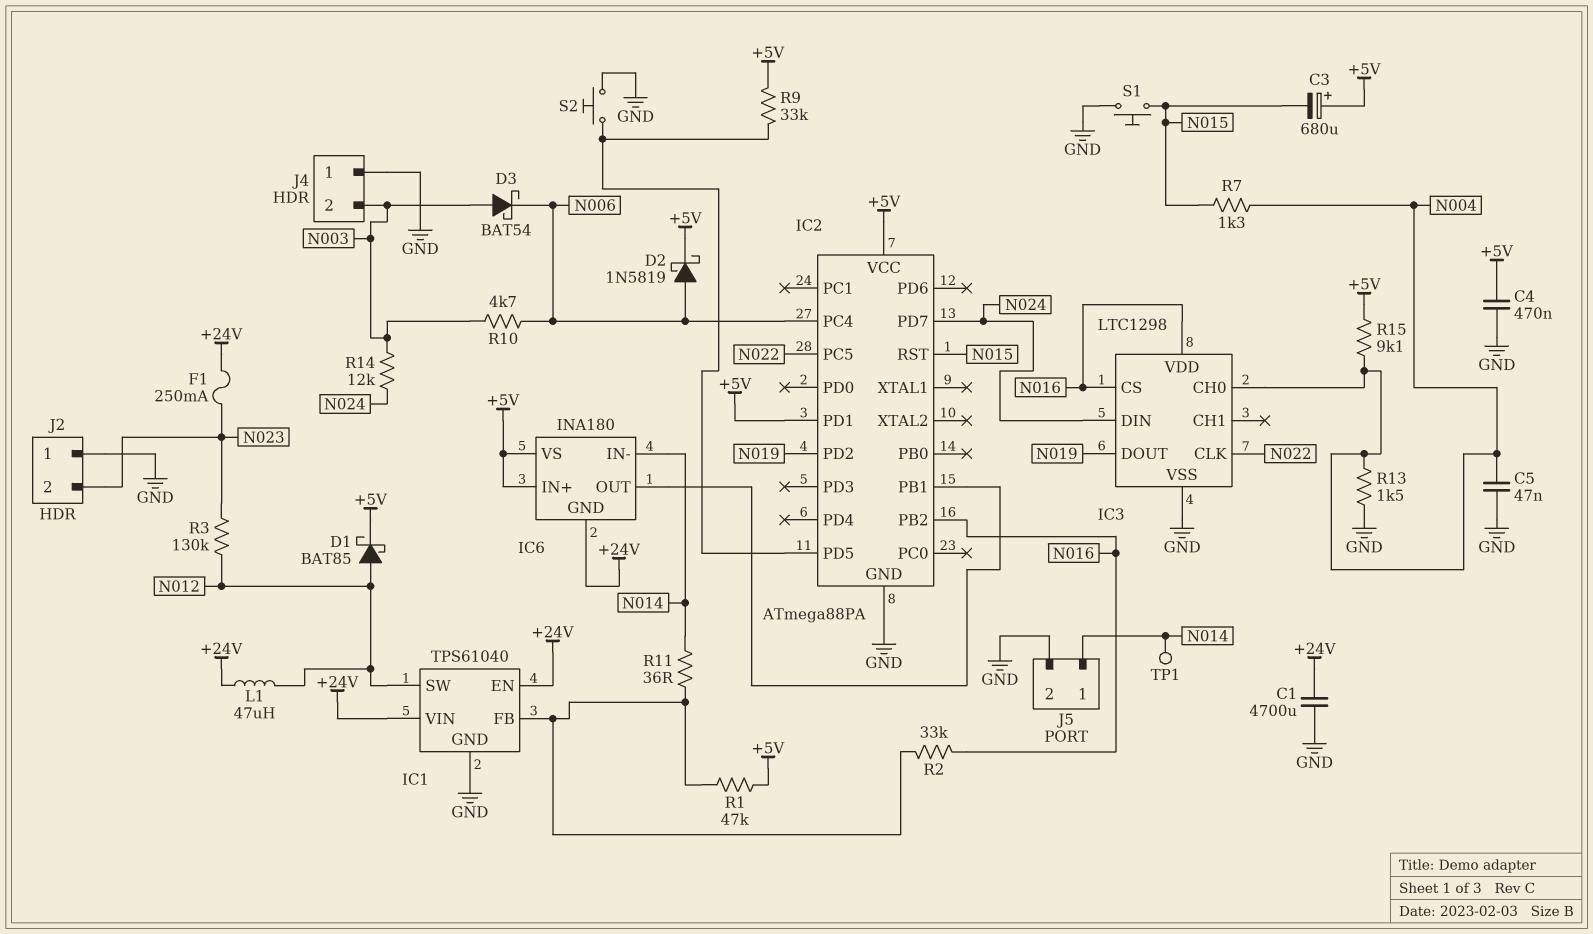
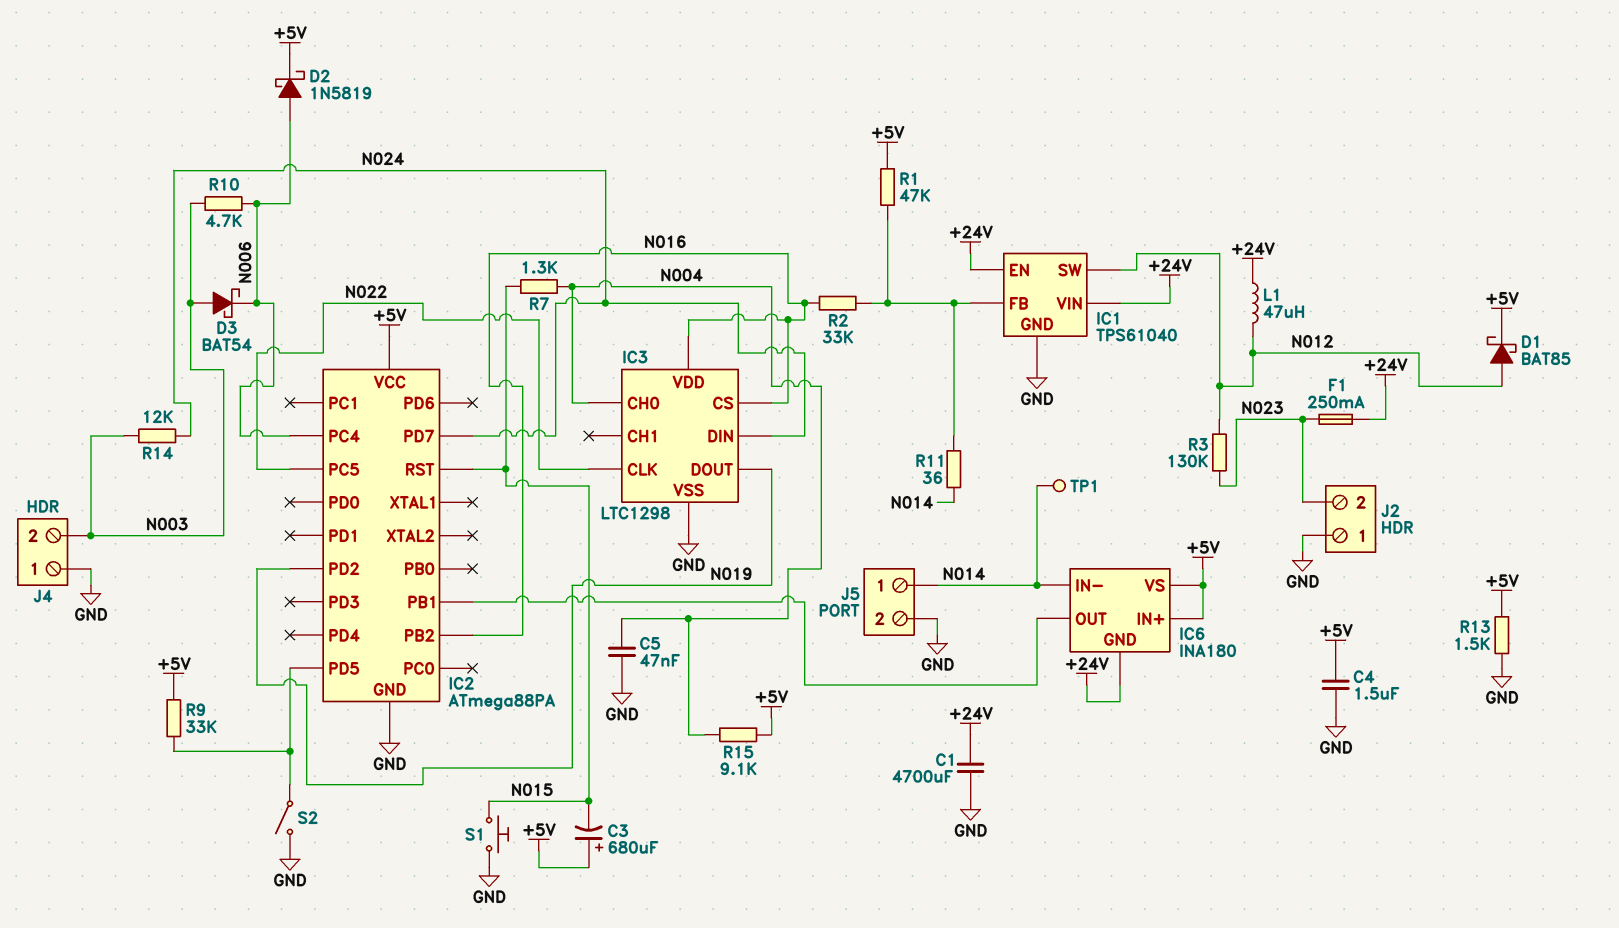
C4: 470nF (+5V, GND) -> 1.5uF (+5V, GND)
IC2 pin PD1: +5V -> none
R13: 1.5k (GND, N004) -> 1.5k (+5V, GND)
S2: button (GND, IC2/PD5) -> switch (GND, IC2/PD5)

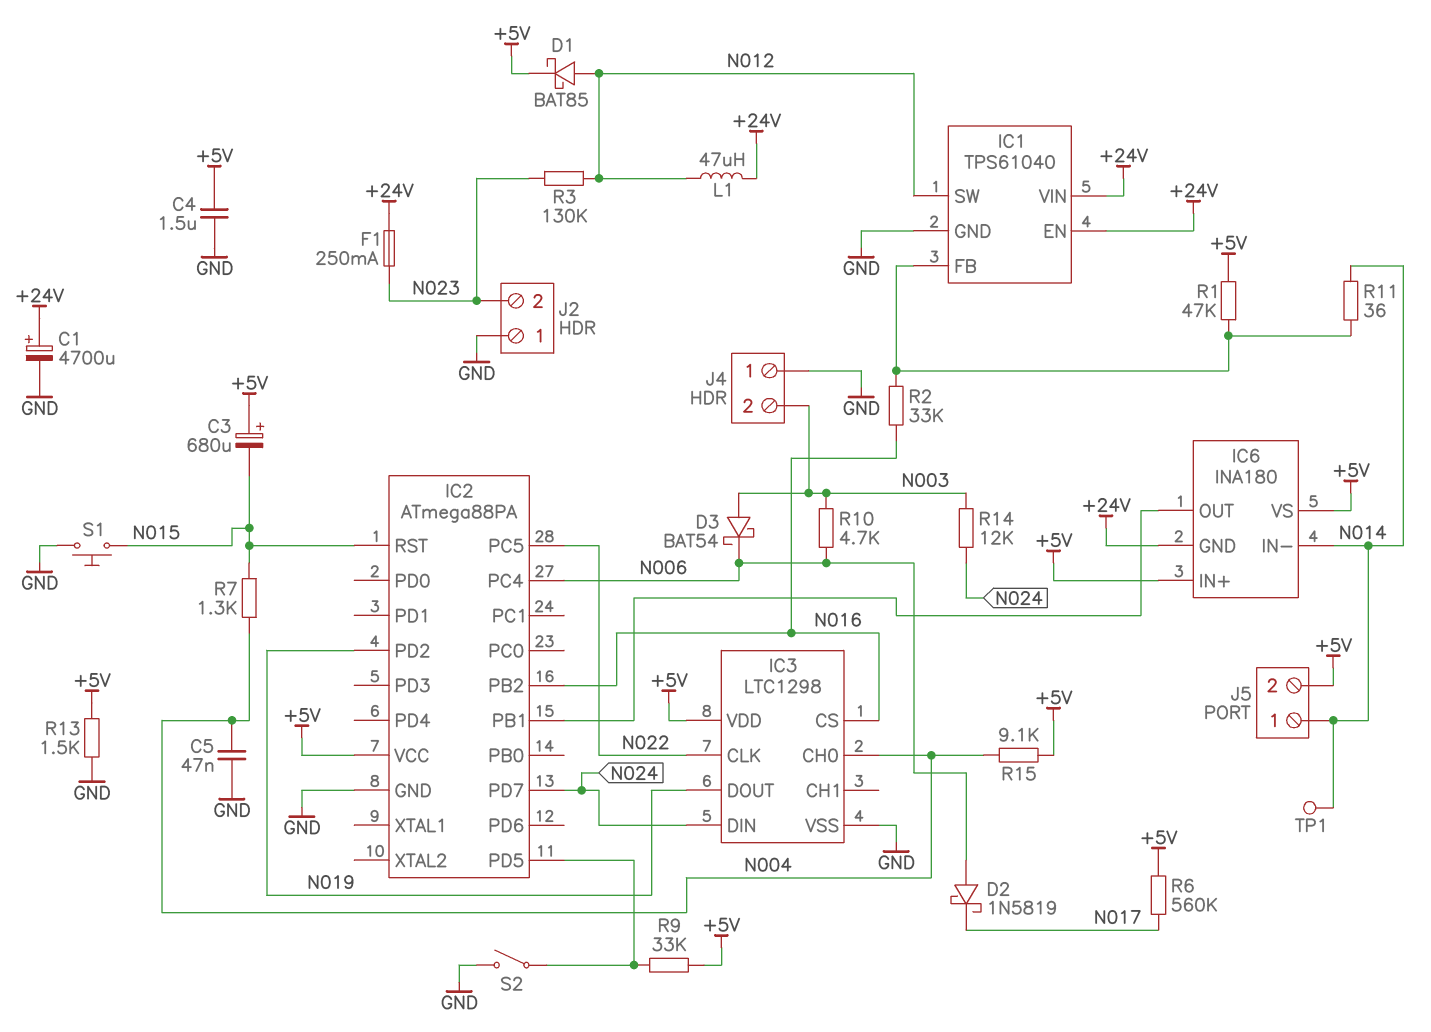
C1: 4700uF (+24V, GND) -> 4700uF (plus +24V, minus GND)
D2: schottky 1N5819 (A N006, K +5V) -> schottky 1N5819 (A N006, K N017)
IC3 pin VDD: N016 -> +5V
J5 pin 2: GND -> +5V
R6: none -> 560k (+5V, N017)

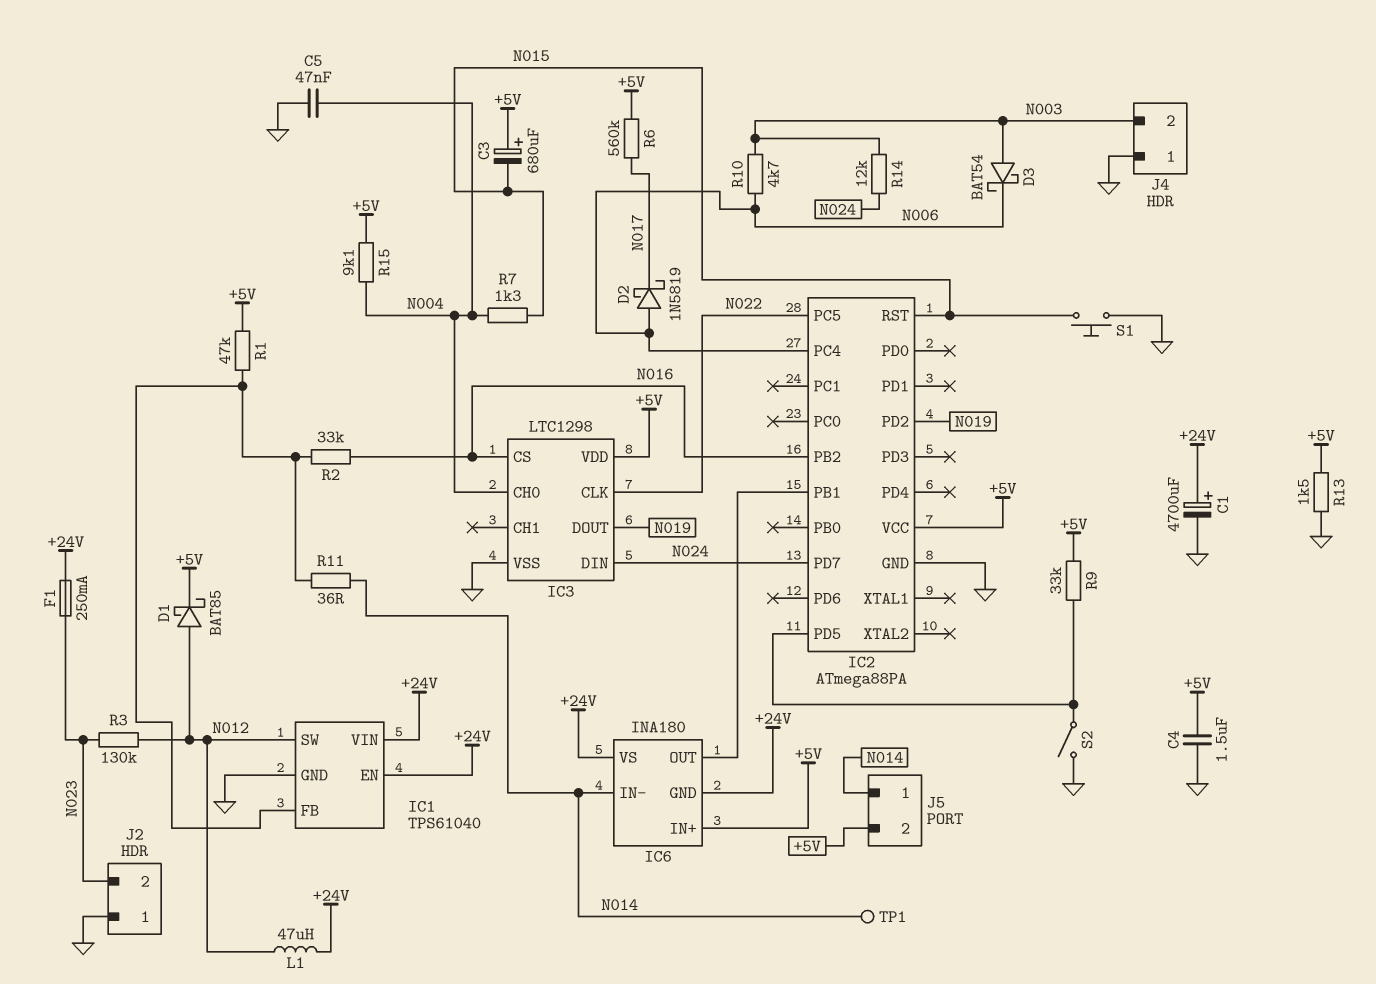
IC6 pin VS: +5V -> +24V

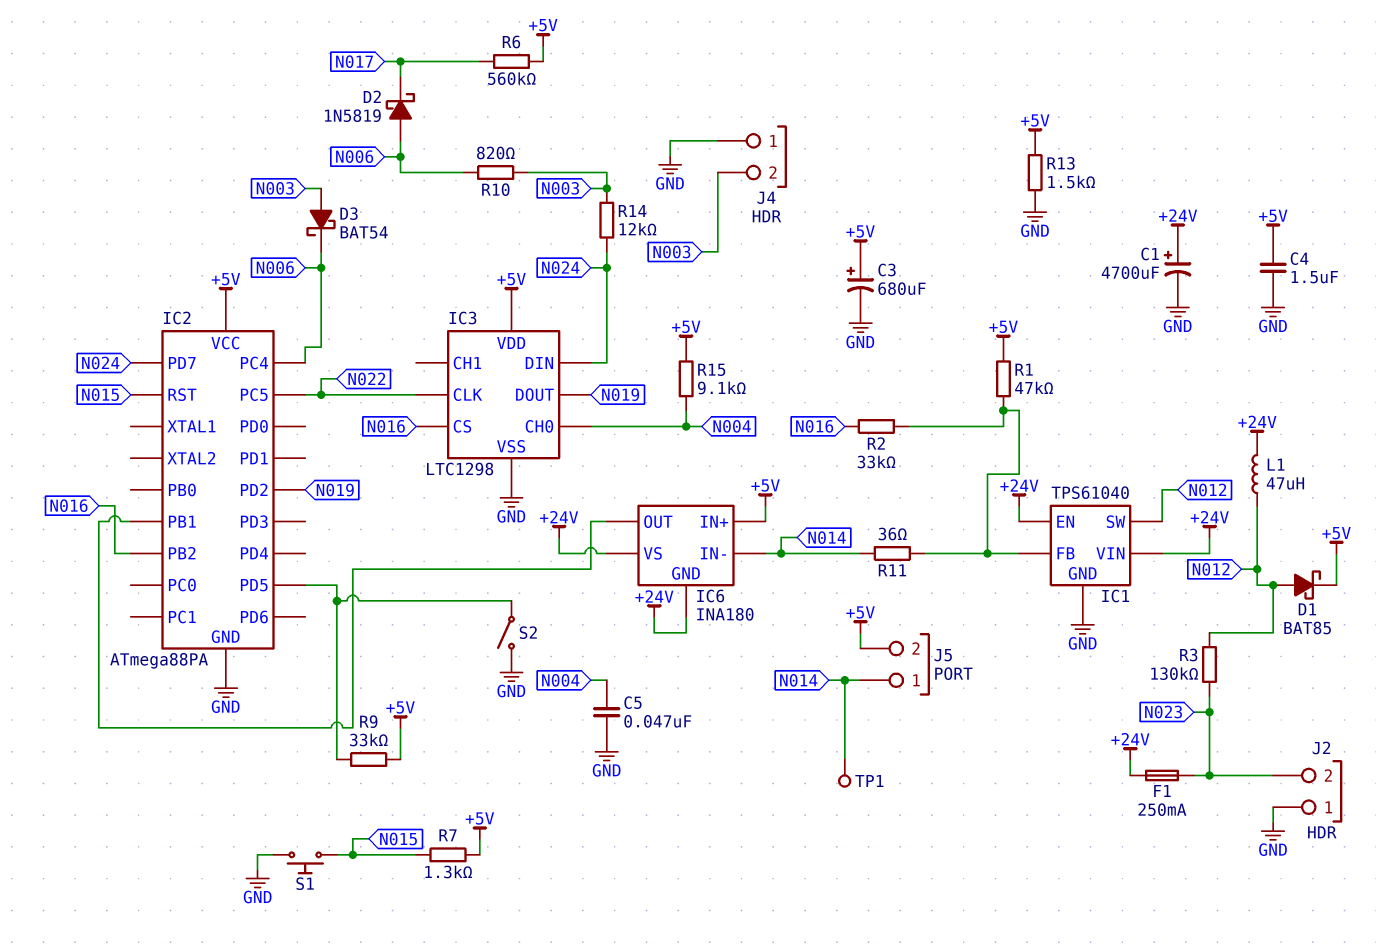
C3: 680uF (plus +5V, minus N015) -> 680uF (plus +5V, minus GND)
R7: 1.3k (N004, N015) -> 1.3k (+5V, N015)
R10: 4.7k (N003, N006) -> 820 (N003, N006)

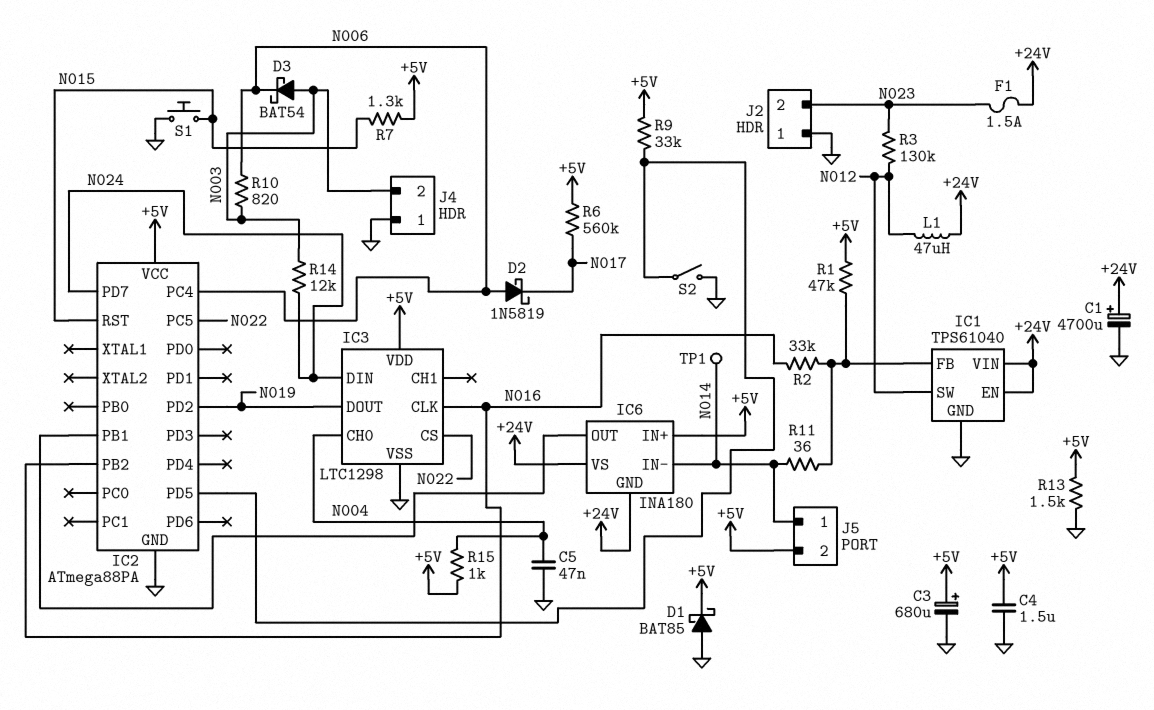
D1: schottky BAT85 (A N012, K +5V) -> schottky BAT85 (A GND, K +5V)
F1: 250mA (+24V, N023) -> 1.5A (+24V, N023)
IC3 pin CLK: N022 -> N016
IC3 pin CS: N016 -> N022
R15: 9.1k (+5V, N004) -> 1k (+5V, N004)

